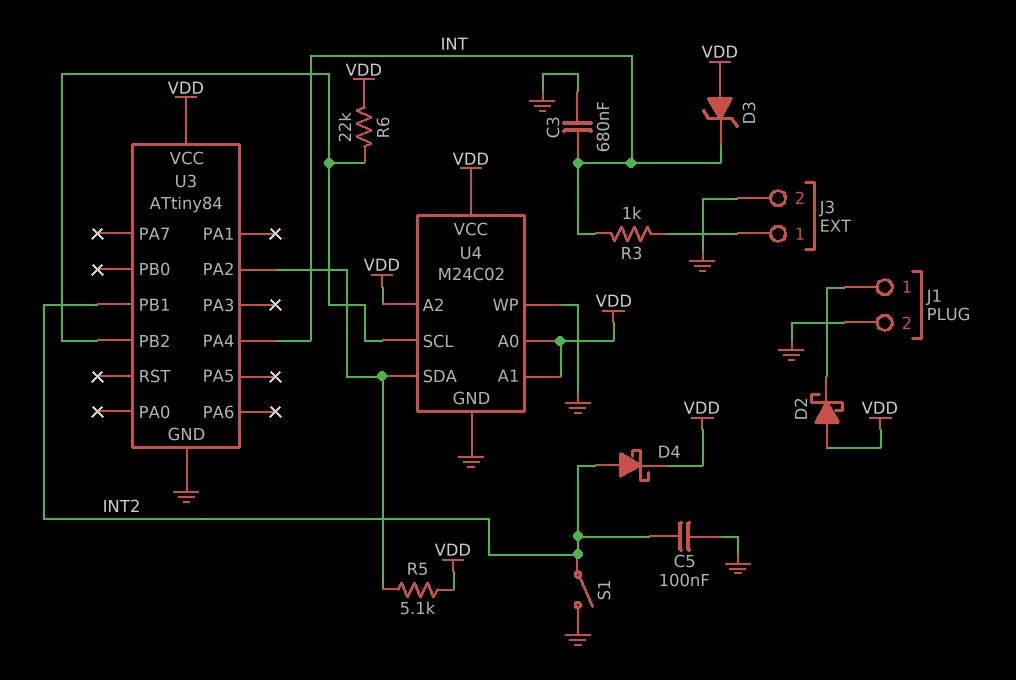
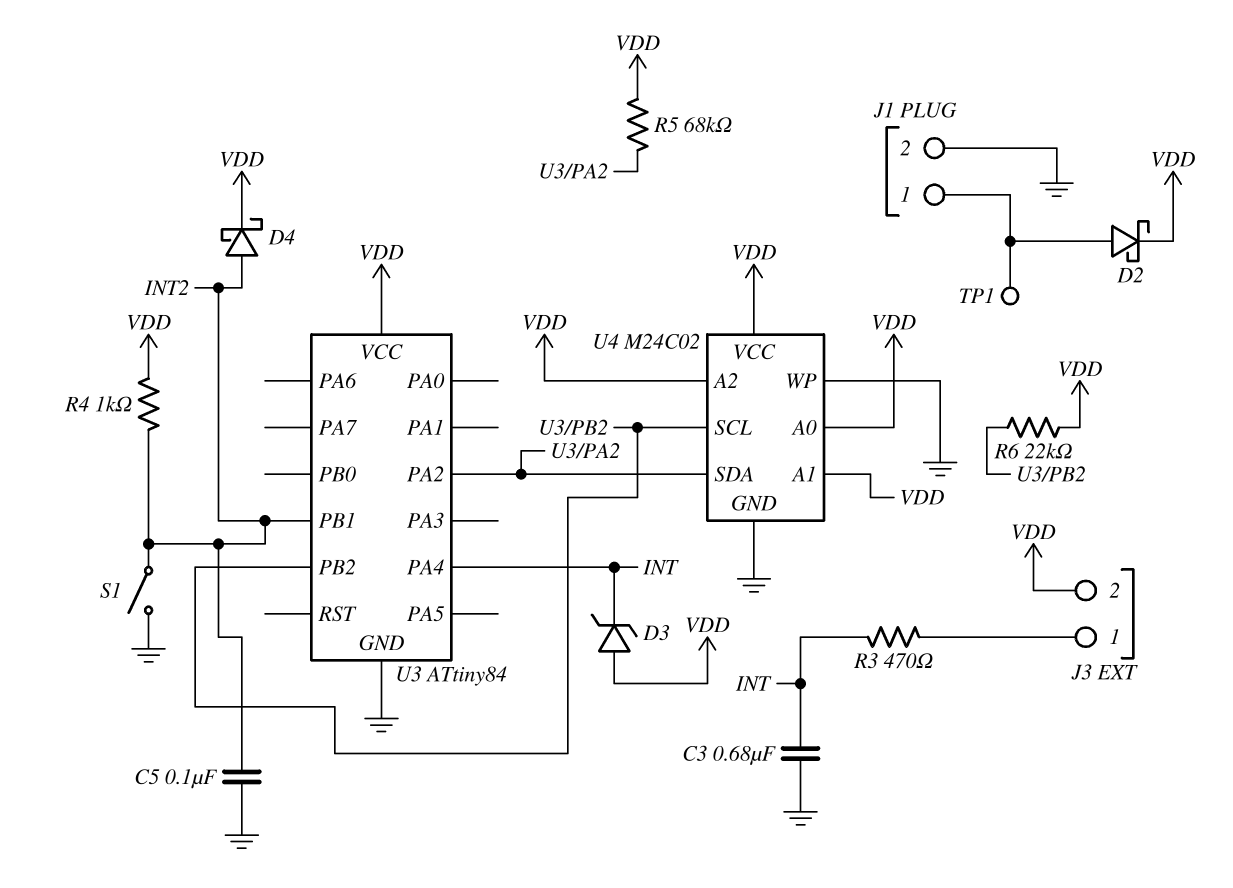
D2: schottky (A VDD, K J1/1) -> schottky (A J1/1, K VDD)
J3 pin 2: GND -> VDD
R3: 1k (INT, J3/1) -> 470 (INT, J3/1)
R4: none -> 1k (INT2, VDD)
R5: 5.1k (U3/PA2, VDD) -> 68k (U3/PA2, VDD)
TP1: none -> test point (J1/1)

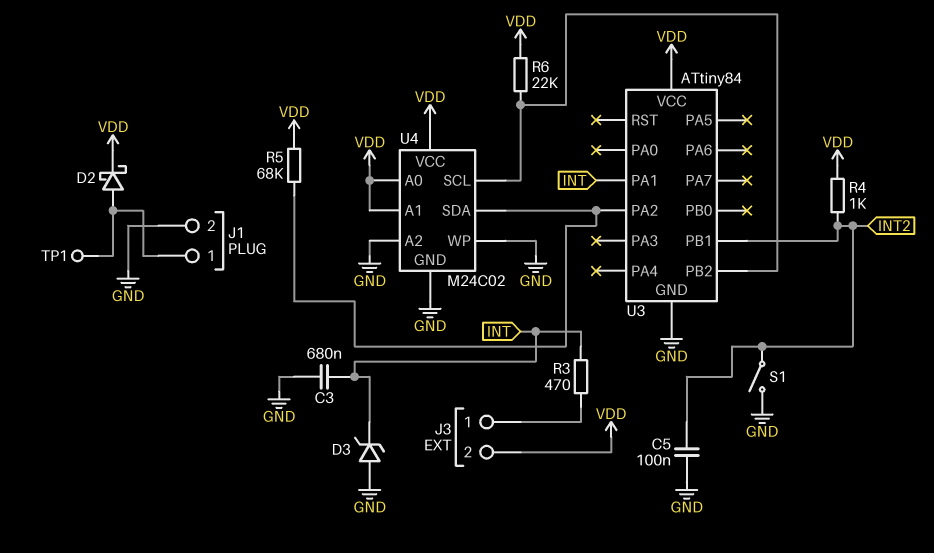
D3: zener (A VDD, K INT) -> zener (A GND, K INT)
D4: schottky (A INT2, K VDD) -> none
U3 pin PA1: none -> INT
U3 pin PA4: INT -> none
U4 pin A2: VDD -> GND

